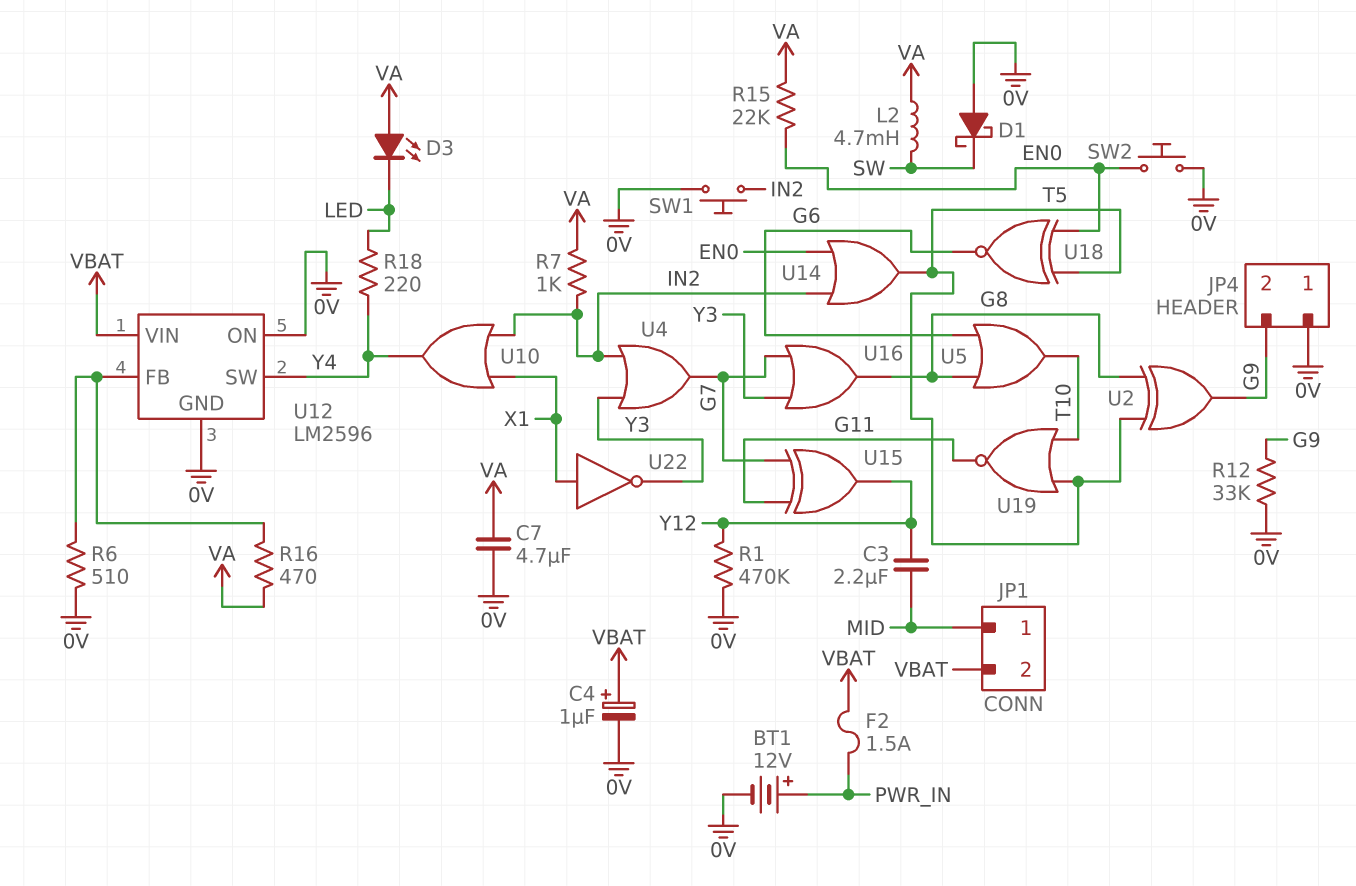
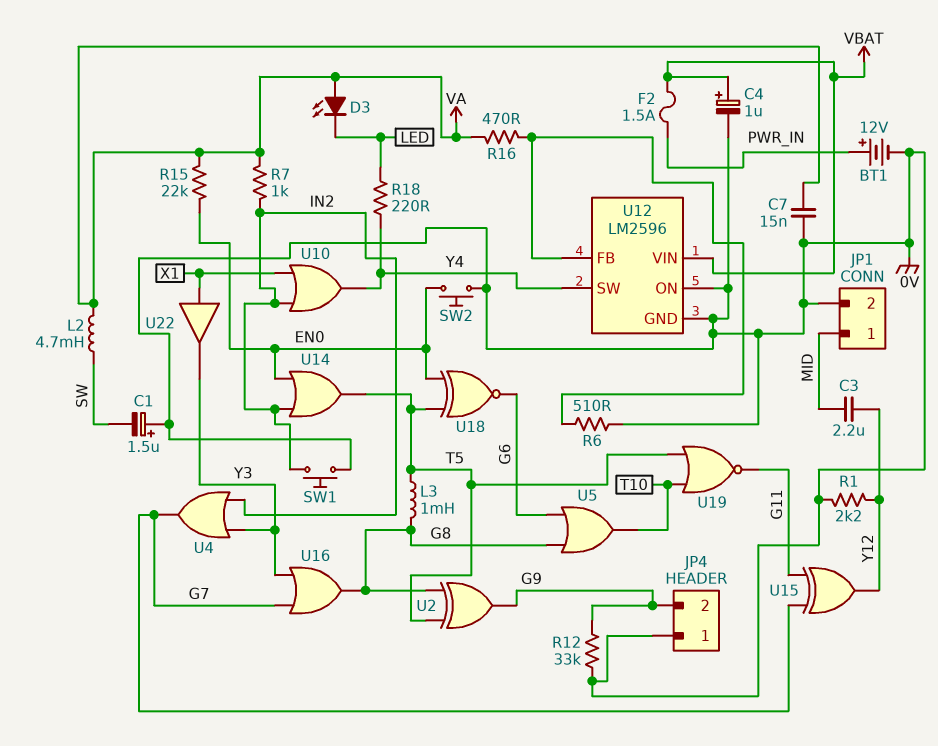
C1: none -> 1.5uF (plus 0V, minus SW)
C7: 4.7uF (0V, VA) -> 15nF (0V, VA)
D1: schottky (A 0V, K SW) -> none
JP1 pin 2: VBAT -> 0V
L3: none -> 1mH (G8, T5)
R1: 470k (0V, Y12) -> 2.2k (0V, Y12)
U22: NOT (in X1, out Y3) -> buffer (in X1, out Y3)

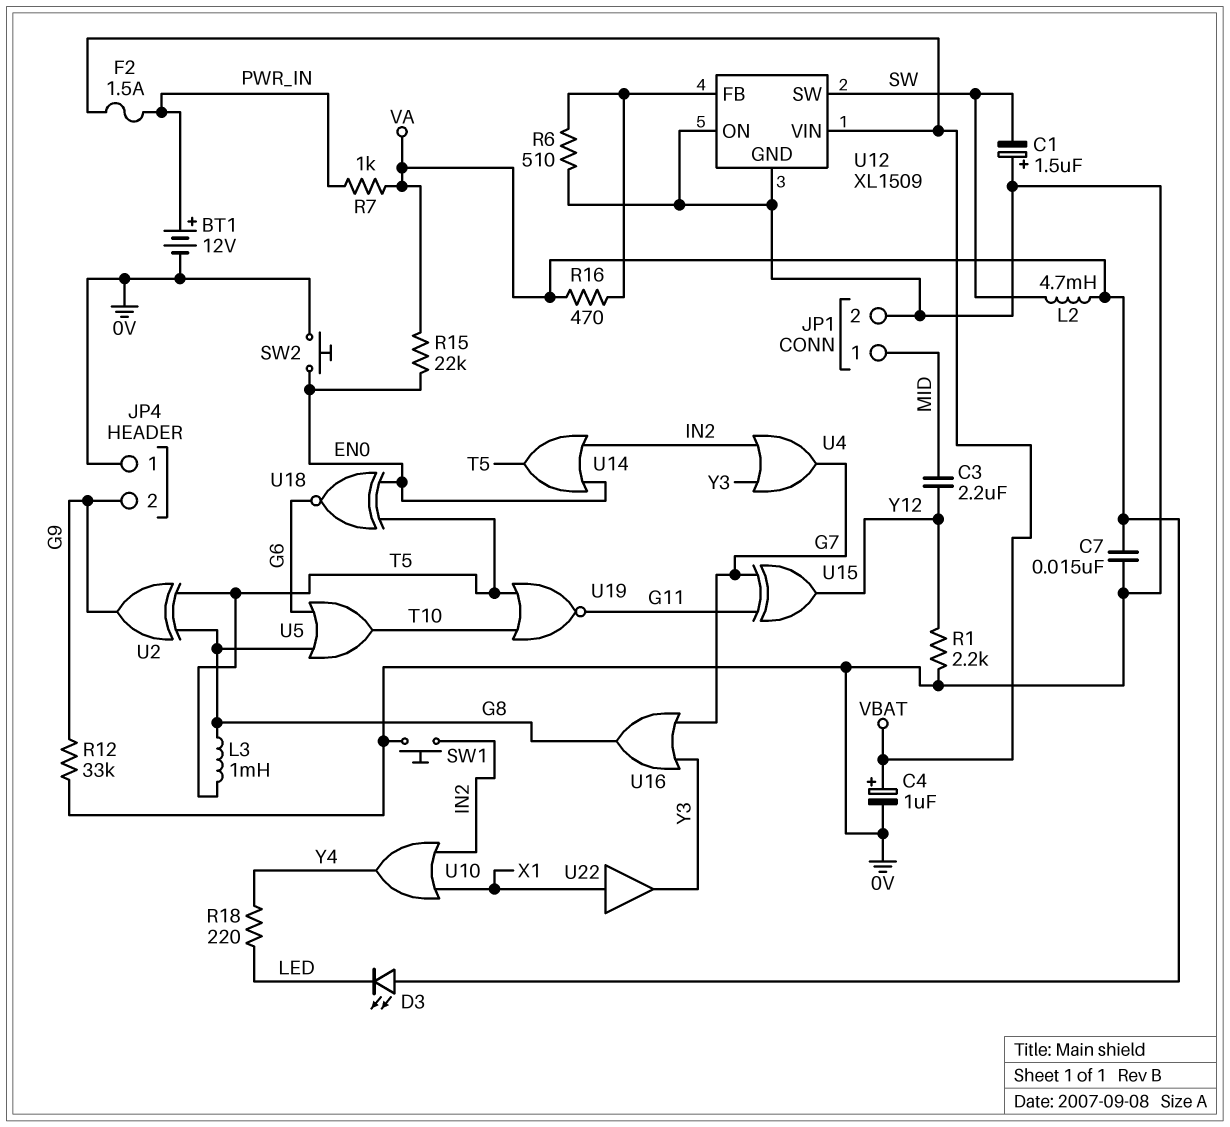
R7: 1k (IN2, VA) -> 1k (PWR_IN, VA)
U12: LM2596 -> XL1509
U12 pin SW: Y4 -> SW

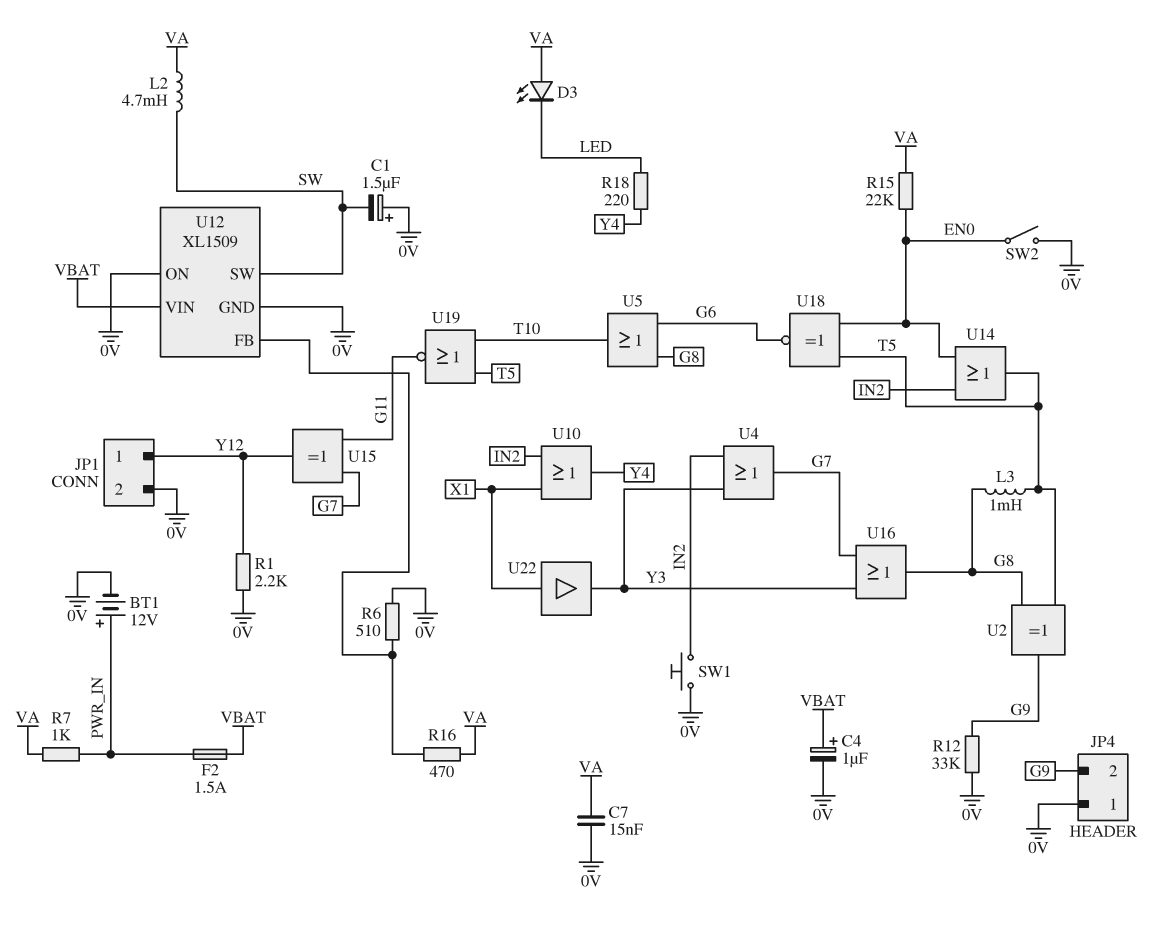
C3: 2.2uF (MID, Y12) -> none
JP1 pin 1: MID -> Y12
SW2: button (0V, EN0) -> switch (0V, EN0)

